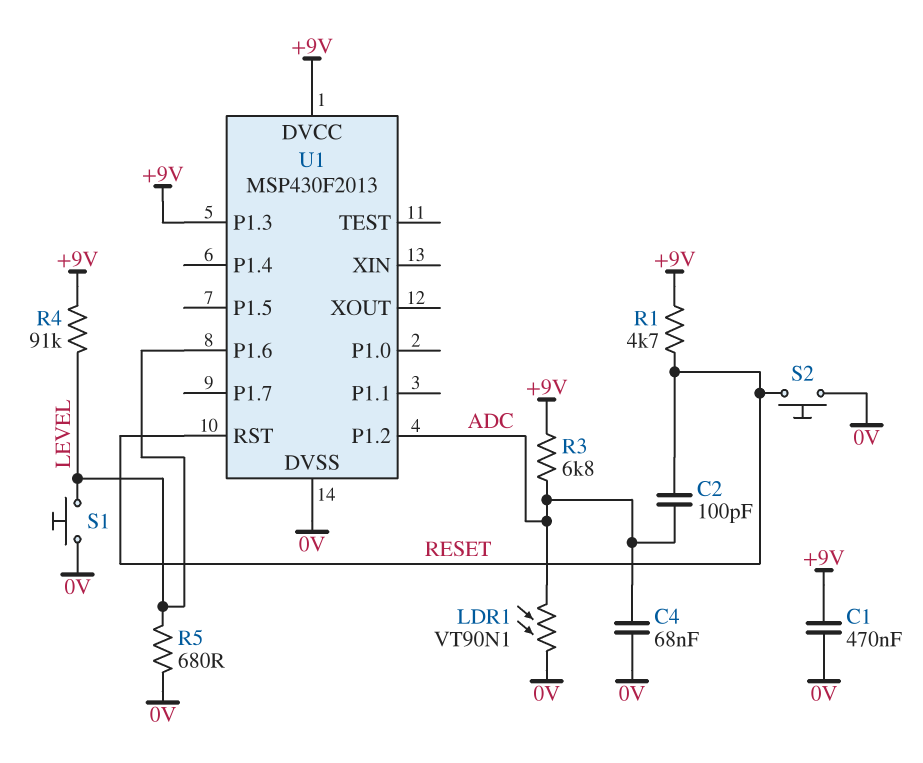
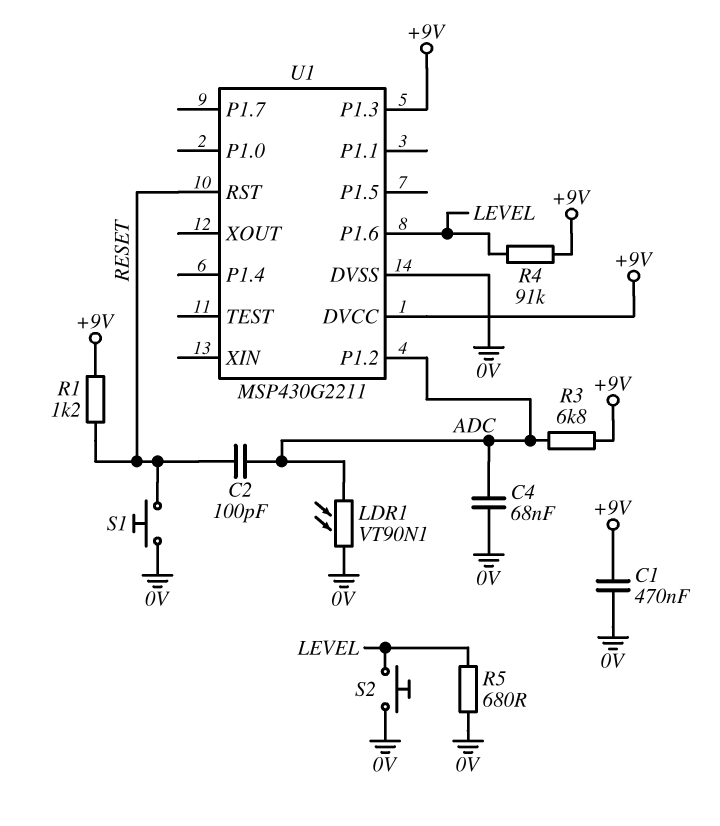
R1: 4.7k (+9V, RESET) -> 1.2k (+9V, RESET)
S1: button (0V, LEVEL) -> button (0V, RESET)
S2: button (0V, RESET) -> button (0V, LEVEL)
U1: MSP430F2013 -> MSP430G2211

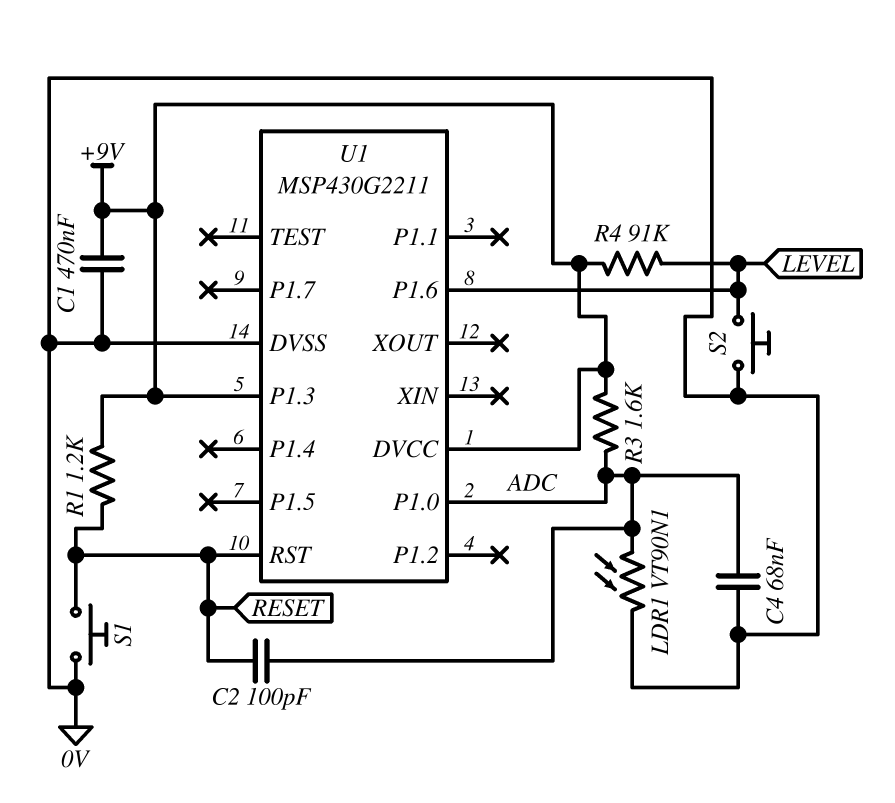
R3: 6.8k (+9V, ADC) -> 1.6k (+9V, ADC)
R5: 680 (0V, LEVEL) -> none
U1 pin P1.0: none -> ADC
U1 pin P1.2: ADC -> none

